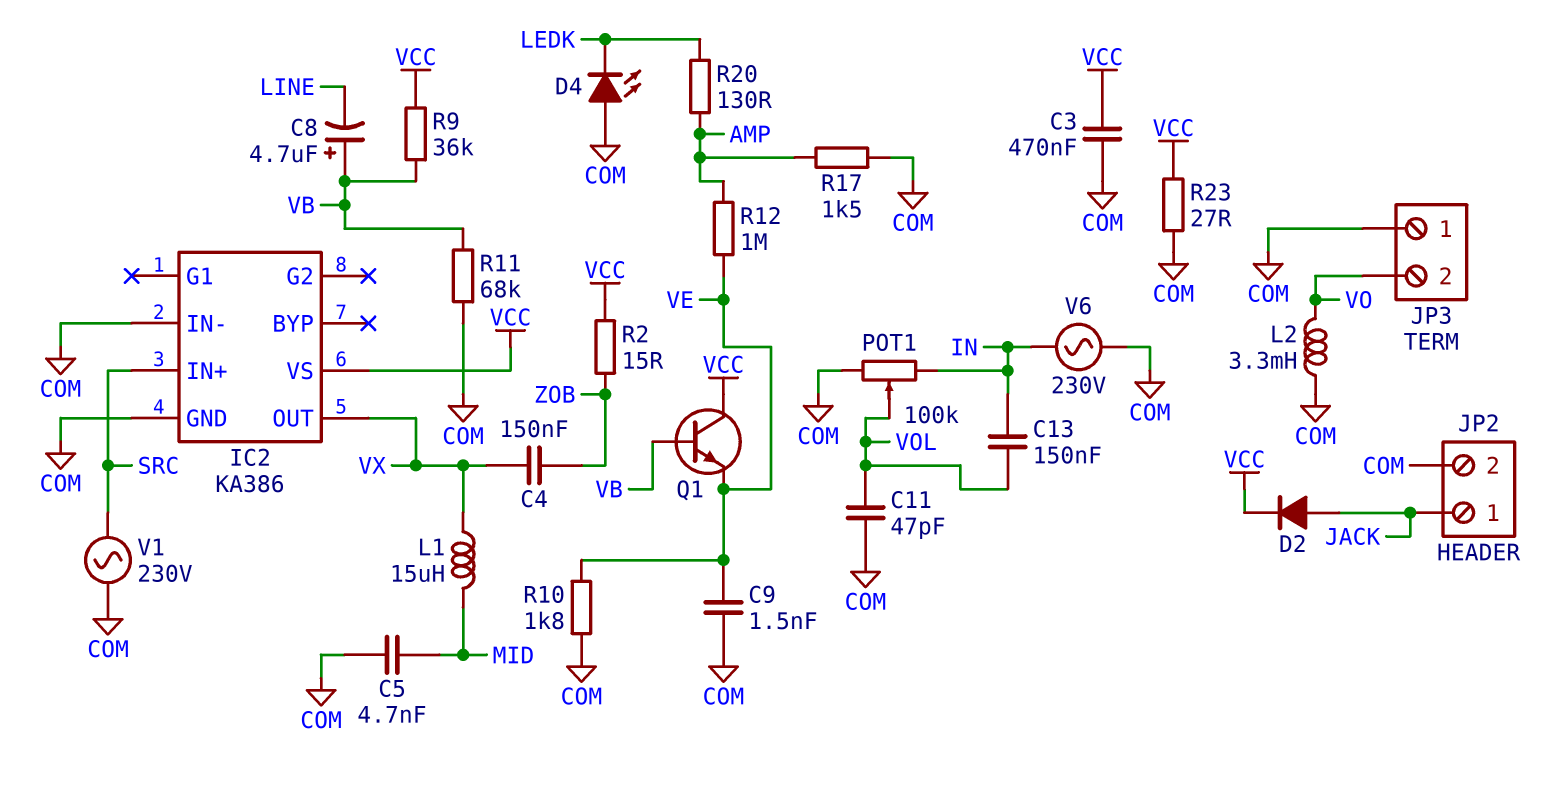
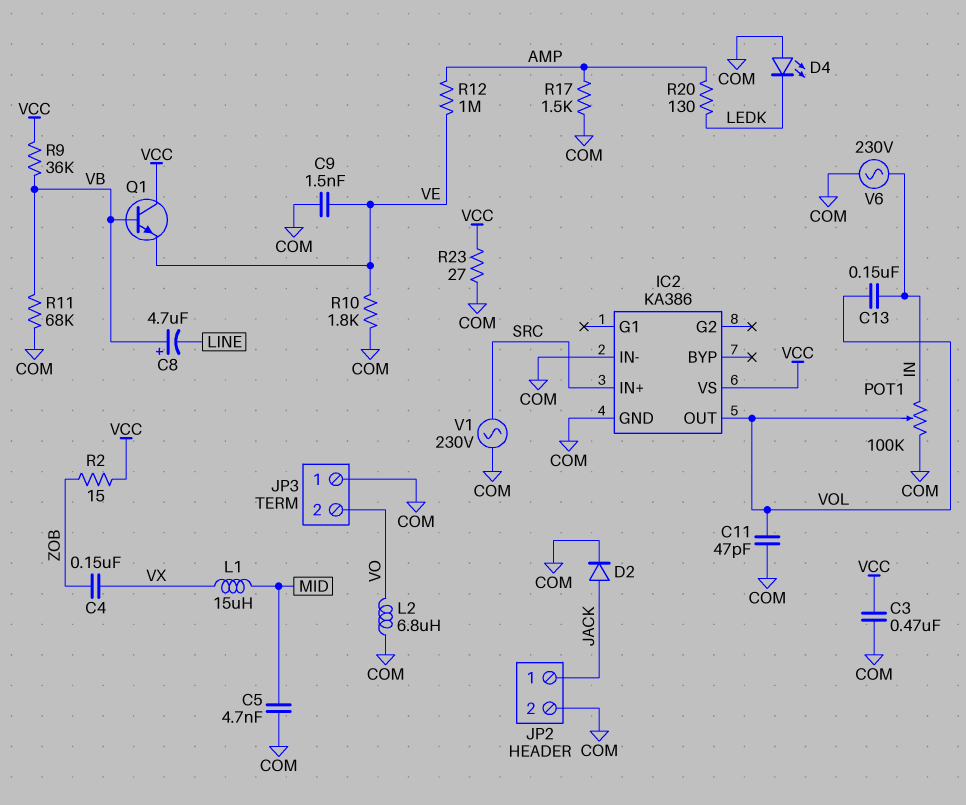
D2: diode (A JACK, K VCC) -> diode (A JACK, K COM)
IC2 pin OUT: VX -> VOL
L2: 3.3mH (COM, VO) -> 6.8uH (COM, VO)

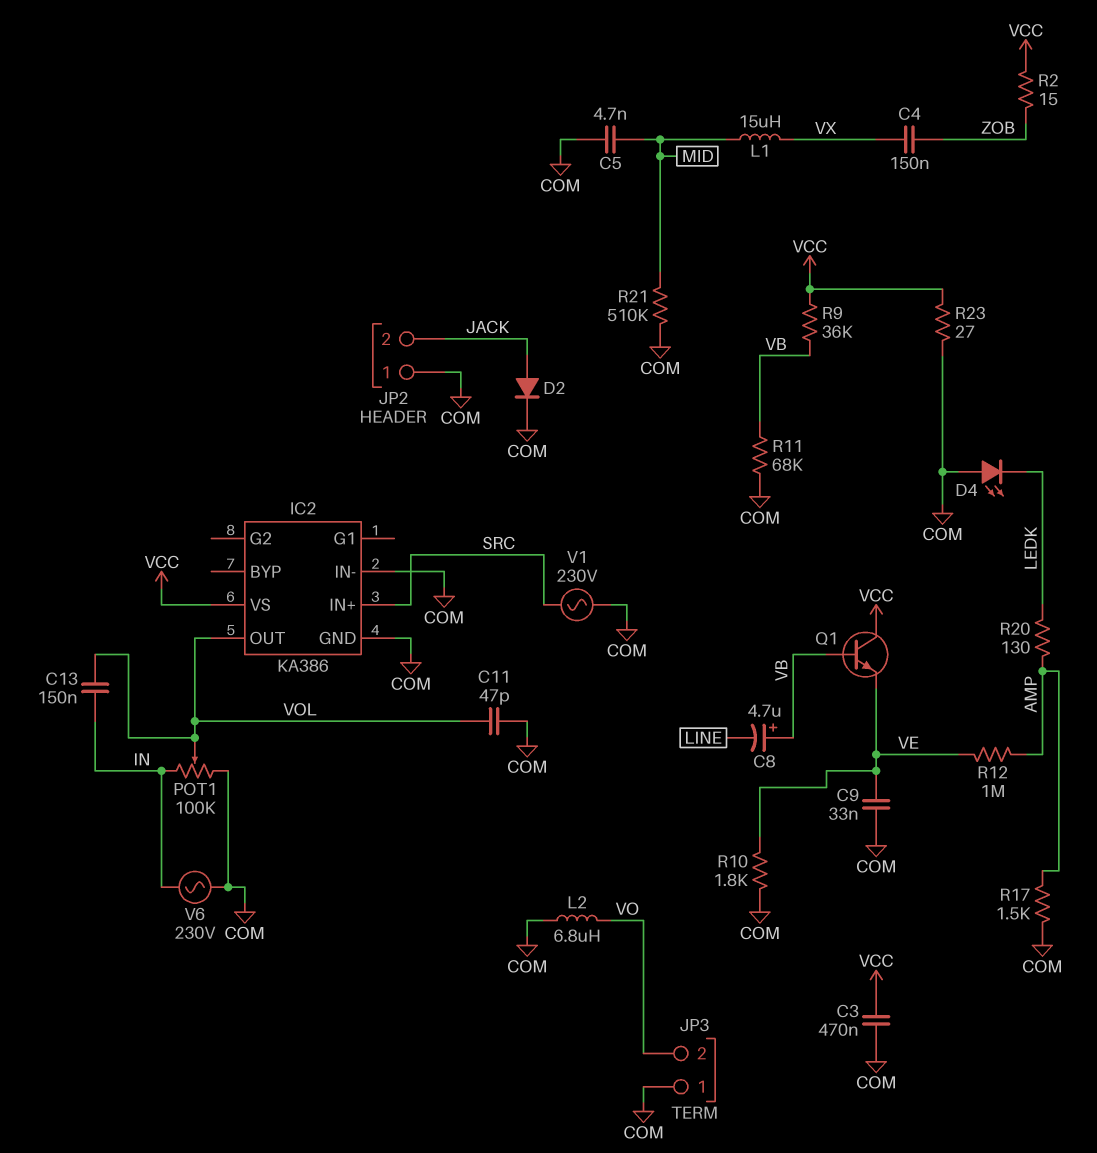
C9: 1.5nF (COM, VE) -> 33nF (COM, VE)
JP2 pin 1: JACK -> COM
JP2 pin 2: COM -> JACK
R21: none -> 510k (COM, MID)

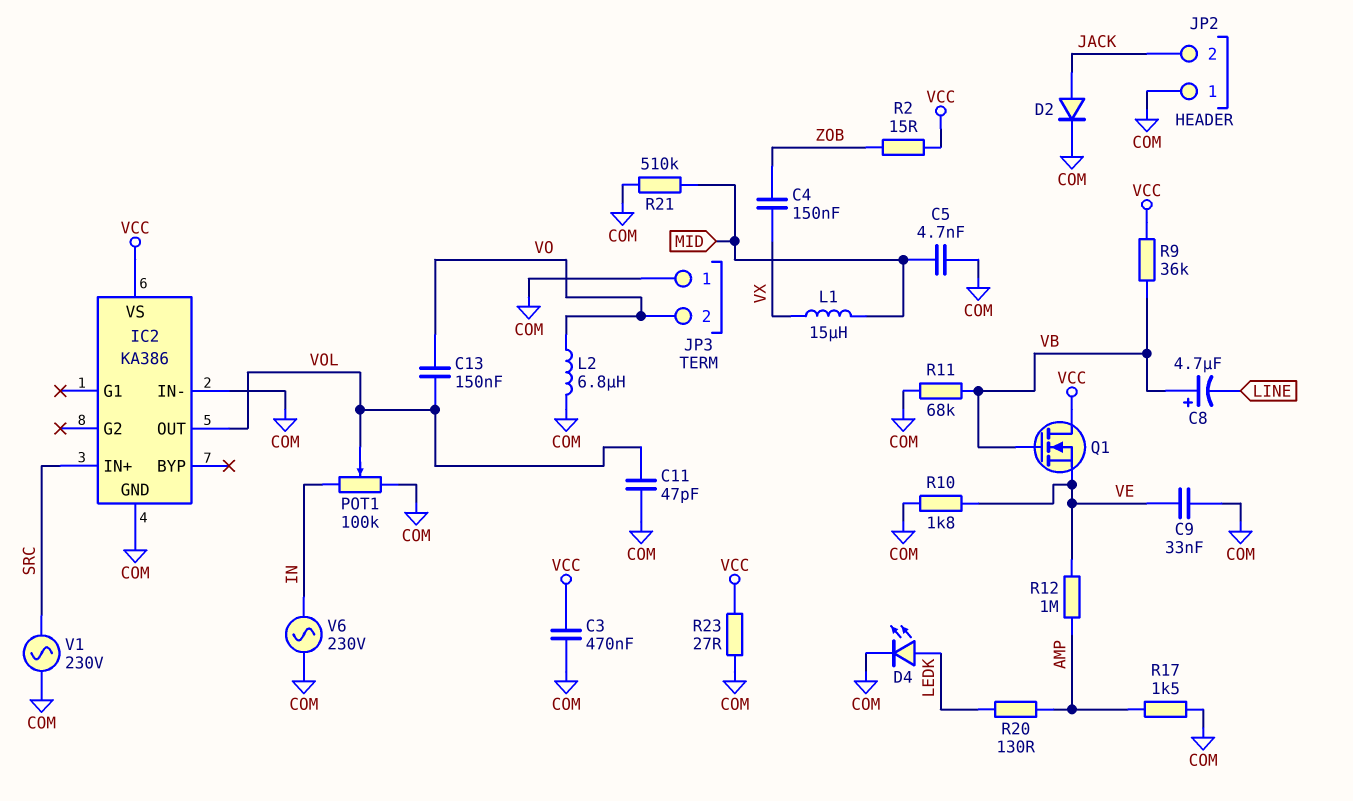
C13: 150nF (IN, VOL) -> 150nF (VO, VOL)
D4: LED (A COM, K LEDK) -> LED (A LEDK, K COM)
Q1: NPN (B VB, C VCC, E VE) -> NMOS (G VB, D VCC, S VE)

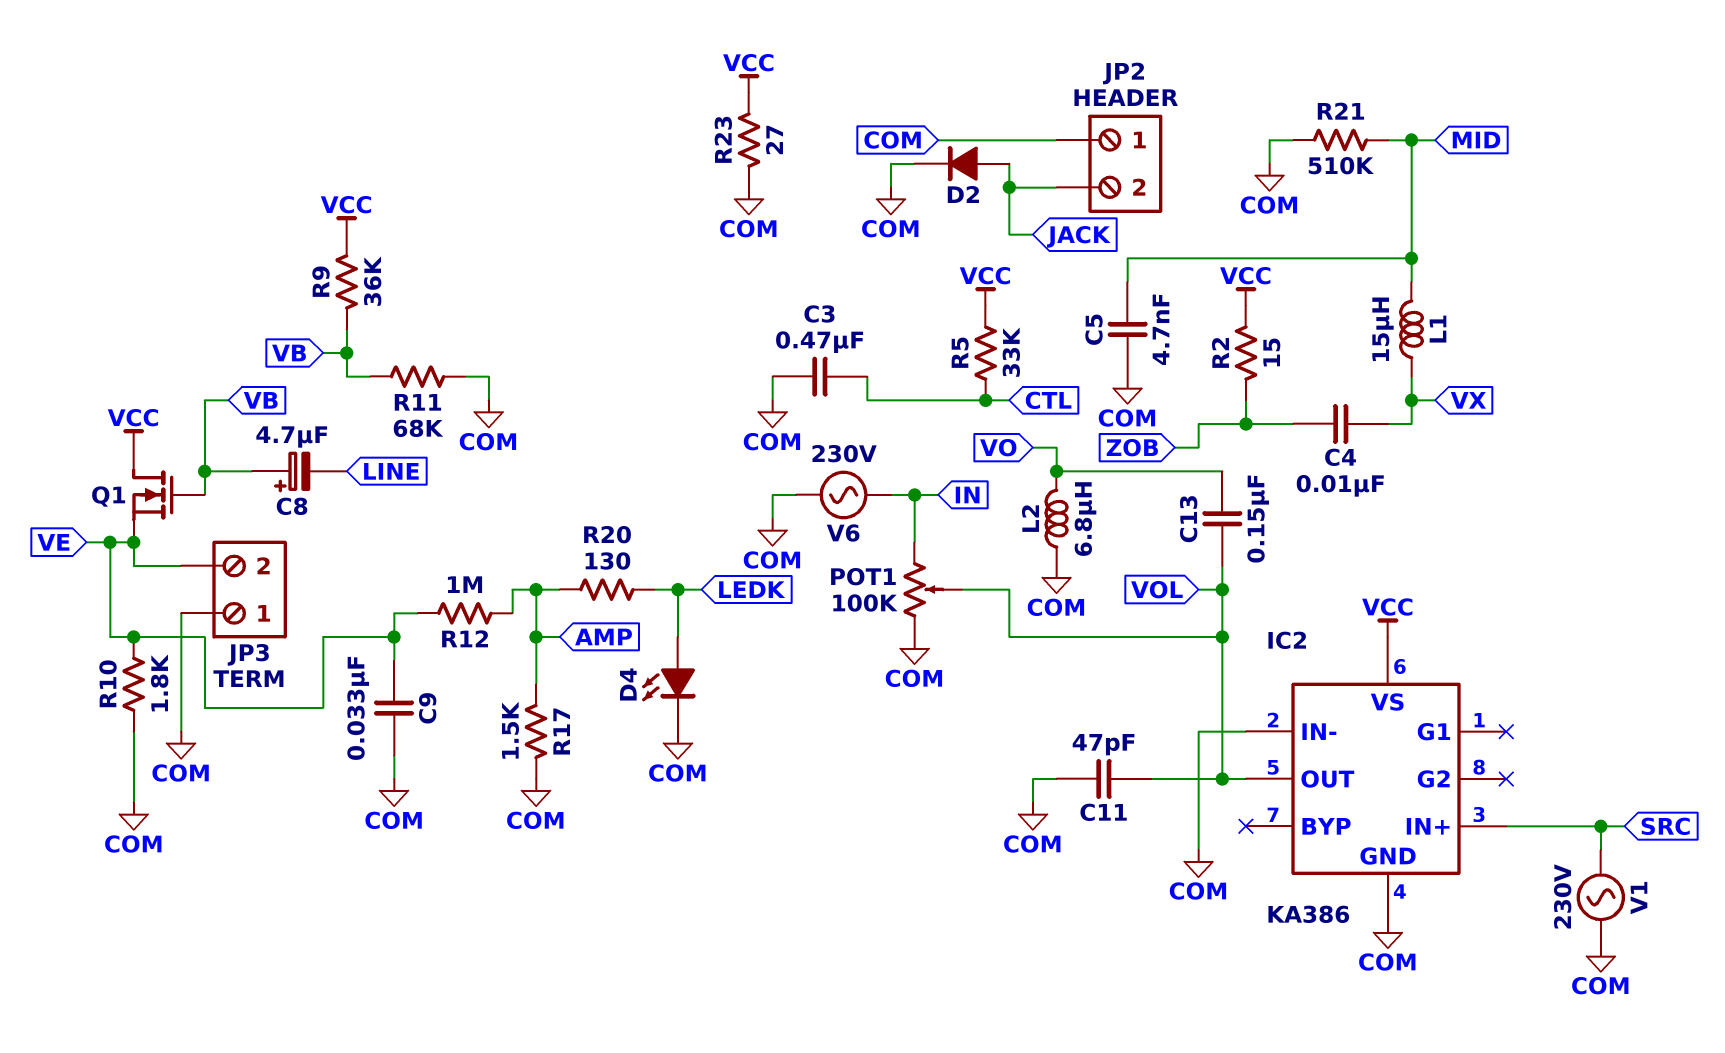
C3: 470nF (COM, VCC) -> 470nF (COM, CTL)
C4: 150nF (VX, ZOB) -> 10nF (VX, ZOB)
JP3 pin 2: VO -> VE
R5: none -> 33k (CTL, VCC)

